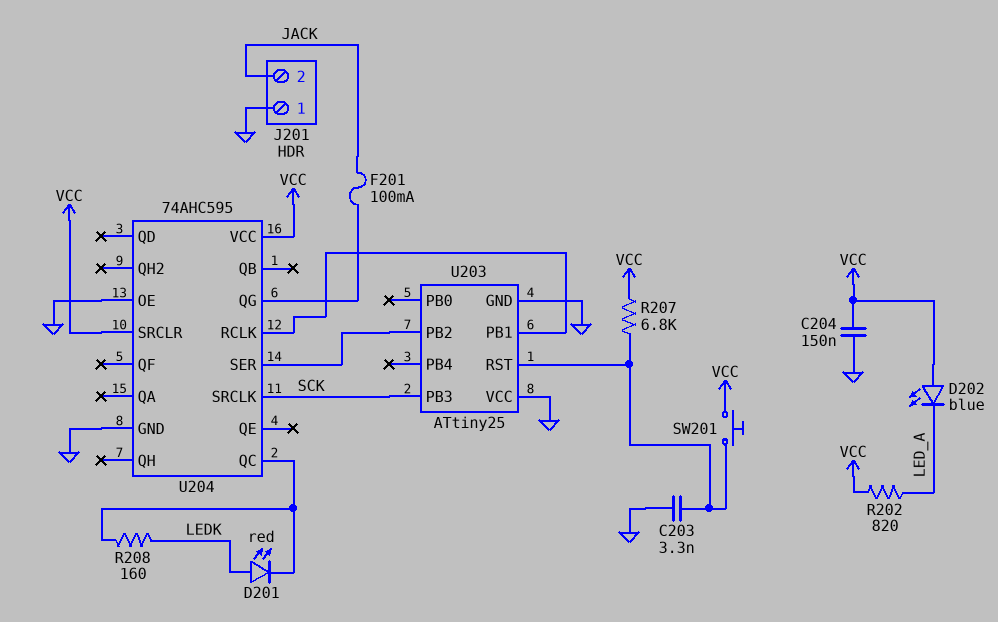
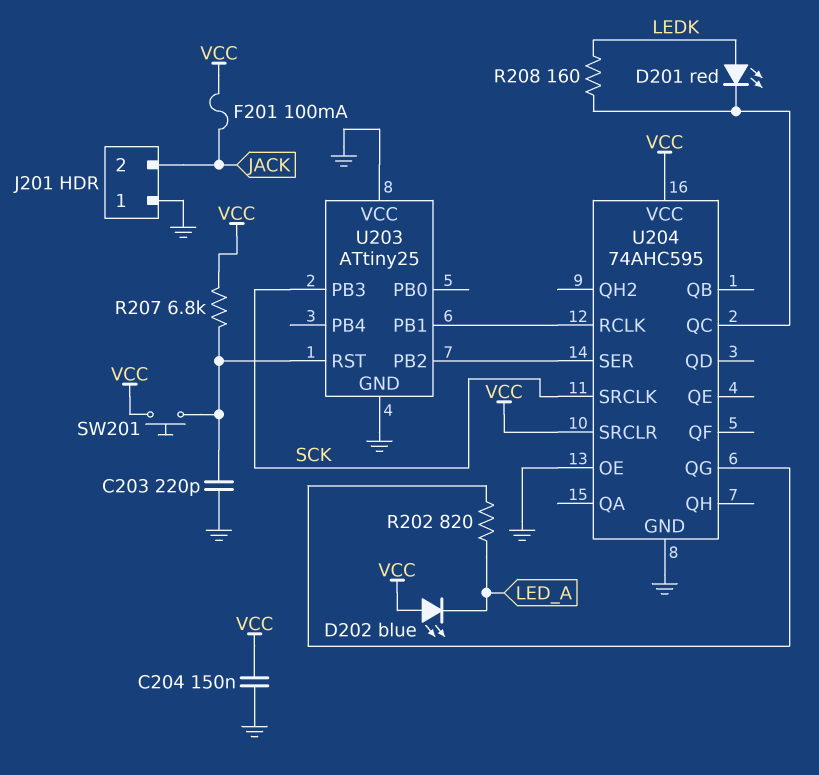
C203: 3.3nF (GND, U203/RST) -> 220pF (GND, U203/RST)
F201: 100mA (JACK, U204/QG) -> 100mA (JACK, VCC)
R202: 820 (LED_A, VCC) -> 820 (LED_A, U204/QG)

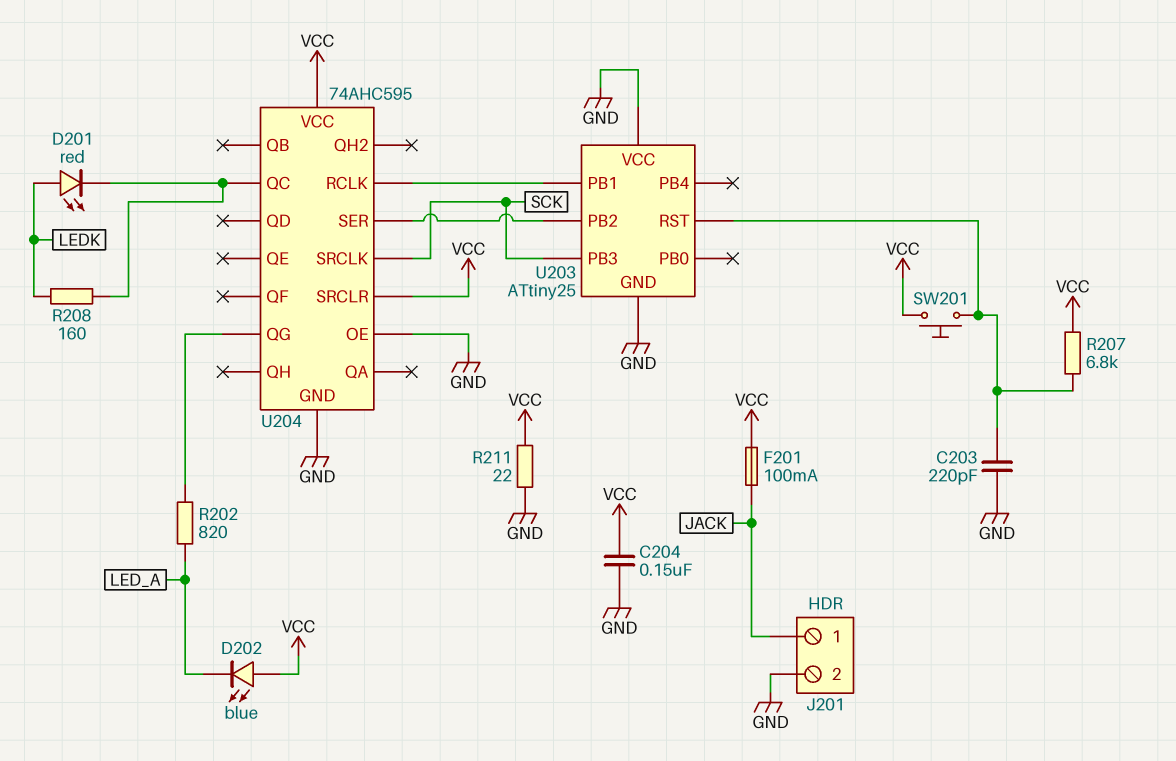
J201 pin 1: GND -> JACK
J201 pin 2: JACK -> GND
R211: none -> 22 (GND, VCC)

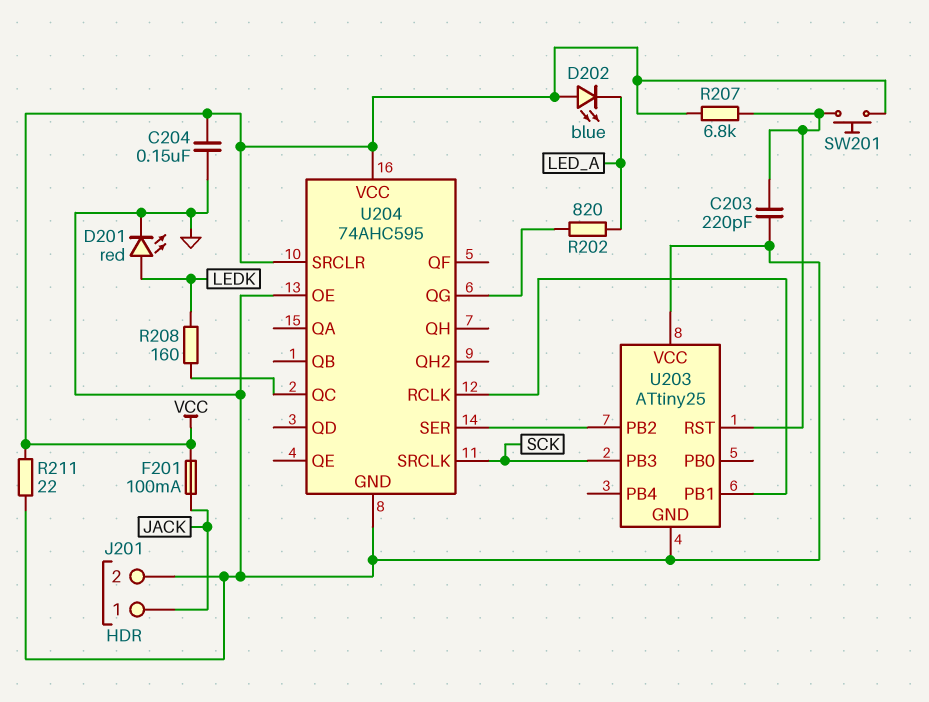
D201: LED red (A LEDK, K U204/QC) -> LED red (A LEDK, K GND)

